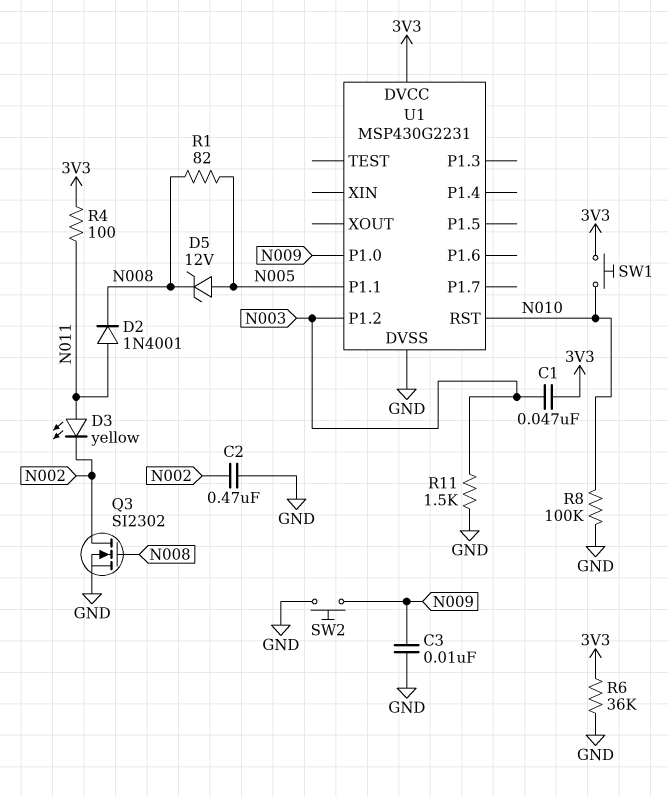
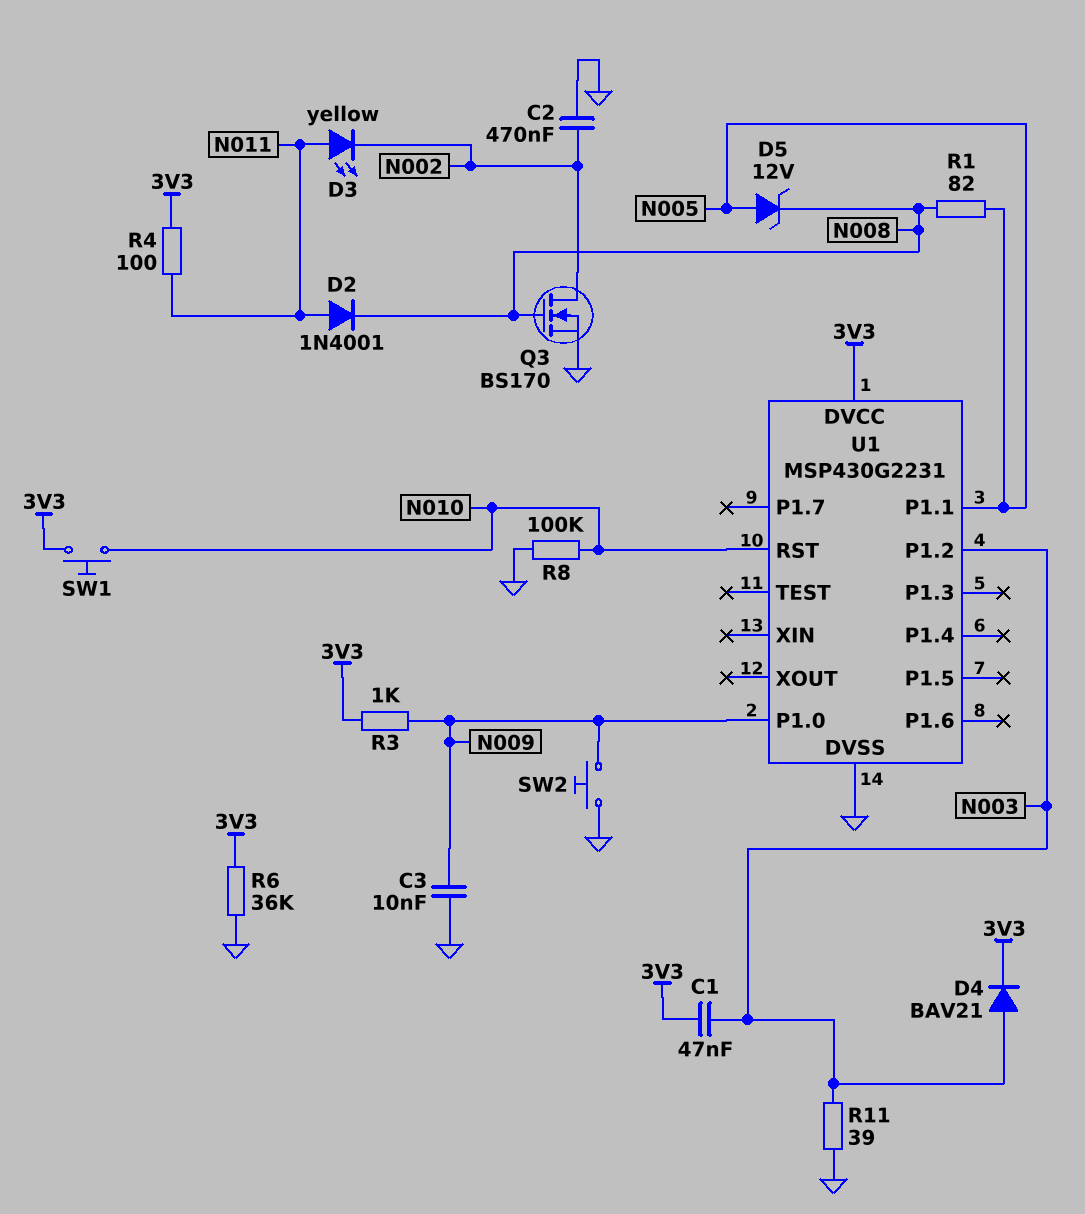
D4: none -> diode BAV21 (A N003, K 3V3)
Q3: NMOS SI2302 (G N008, D N002, S GND) -> NMOS BS170 (G N008, D N002, S GND)
R3: none -> 1k (3V3, N009)
R11: 1.5k (GND, N003) -> 39 (GND, N003)

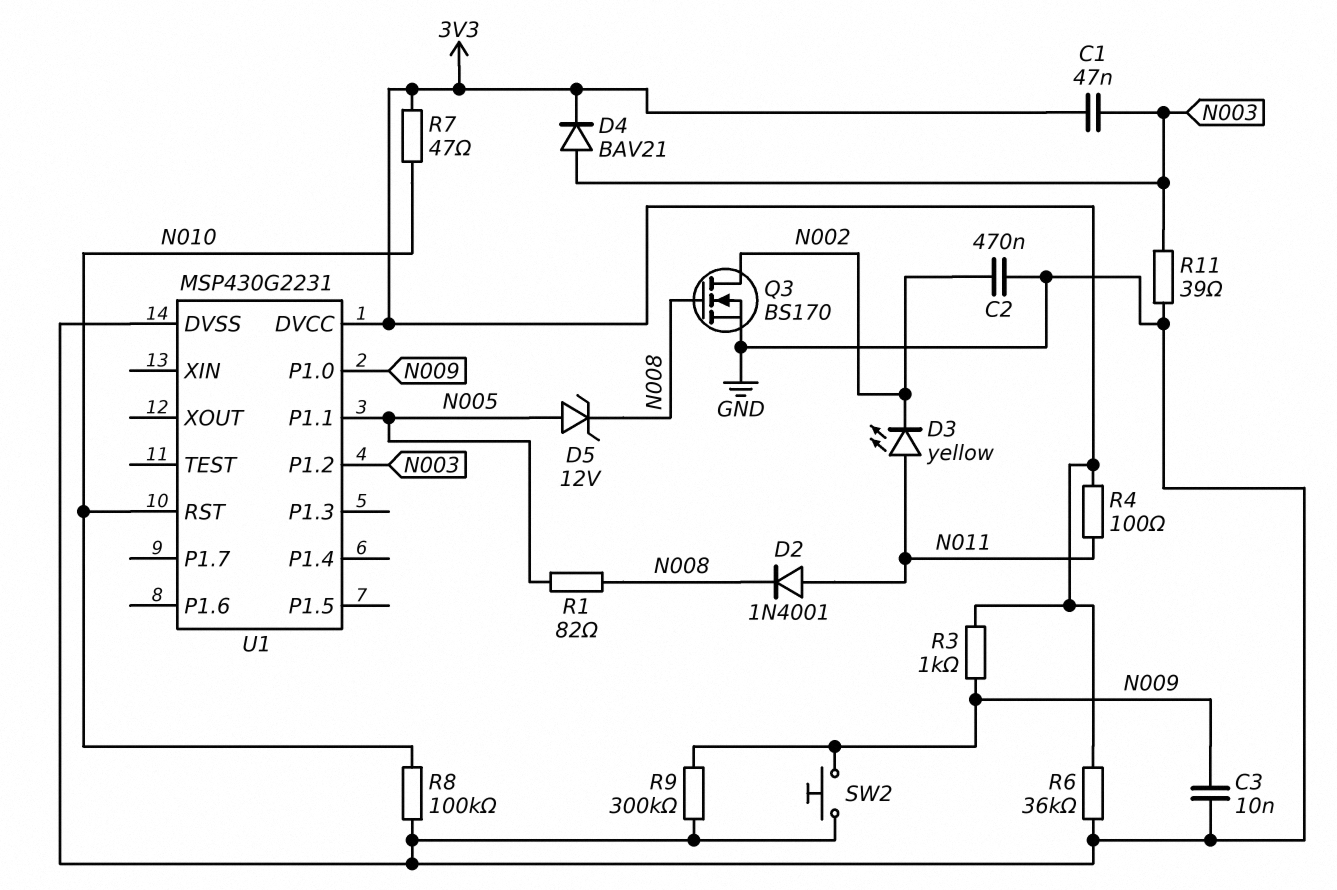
R7: none -> 47 (3V3, N010)
R9: none -> 300k (GND, N009)
SW1: button (3V3, N010) -> none

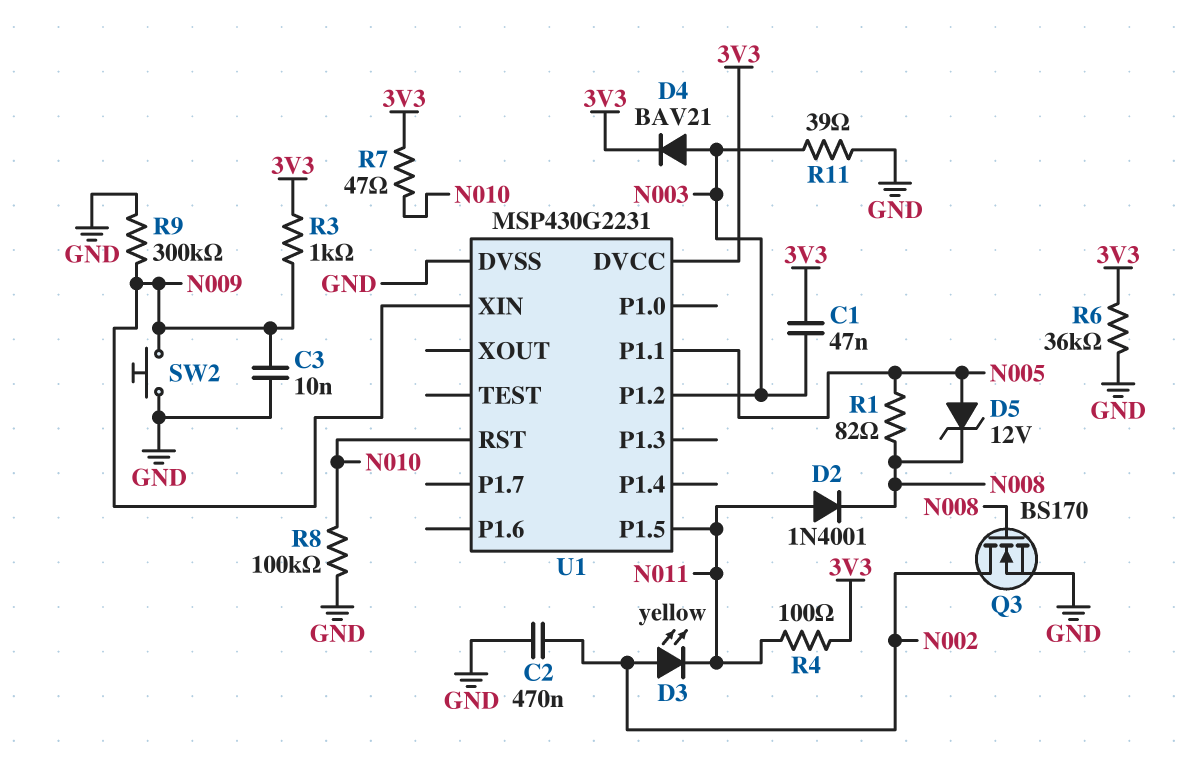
D3: LED yellow (A N011, K N002) -> LED yellow (A N002, K N011)
U1 pin P1.0: N009 -> none
U1 pin P1.5: none -> N011
U1 pin XIN: none -> N009

